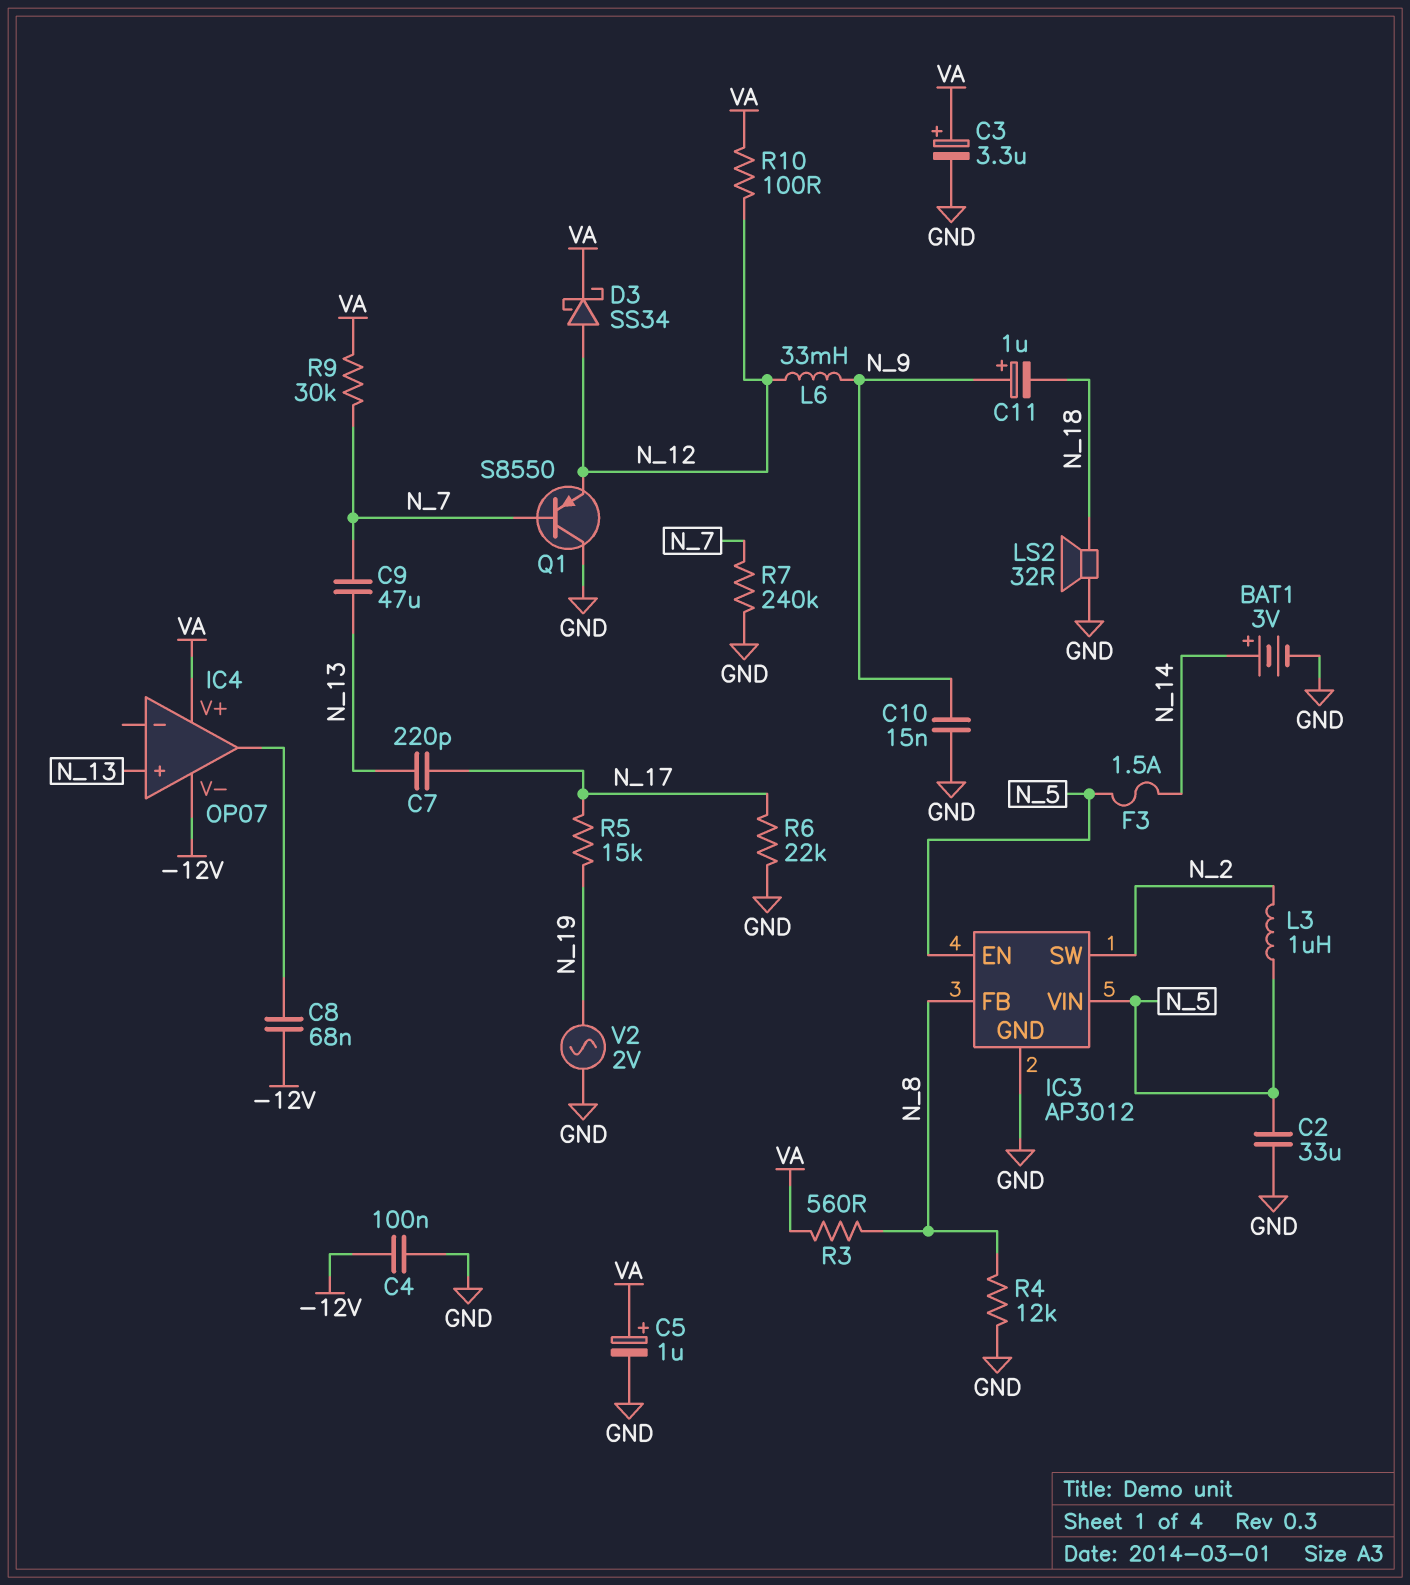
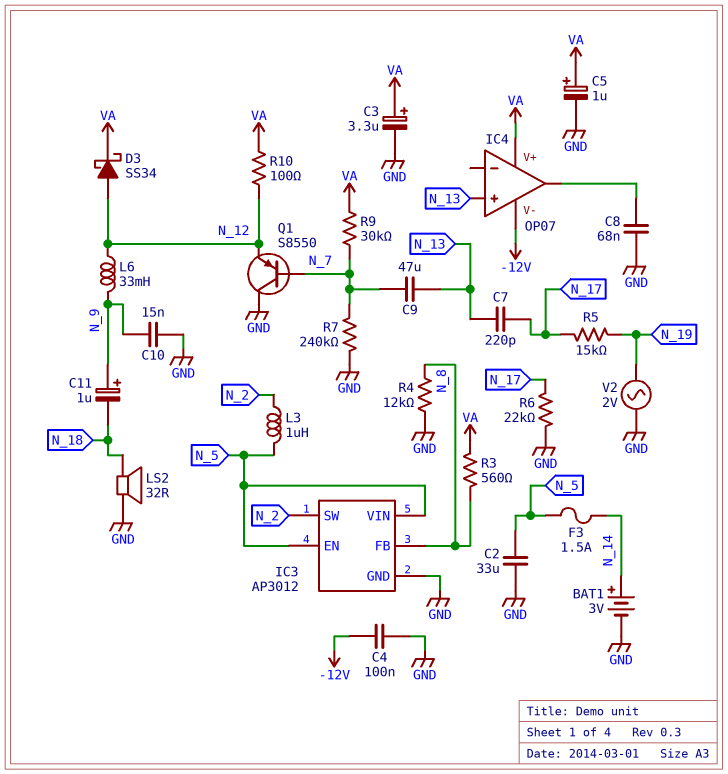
C8: 68nF (-12V, IC4/out) -> 68nF (GND, IC4/out)

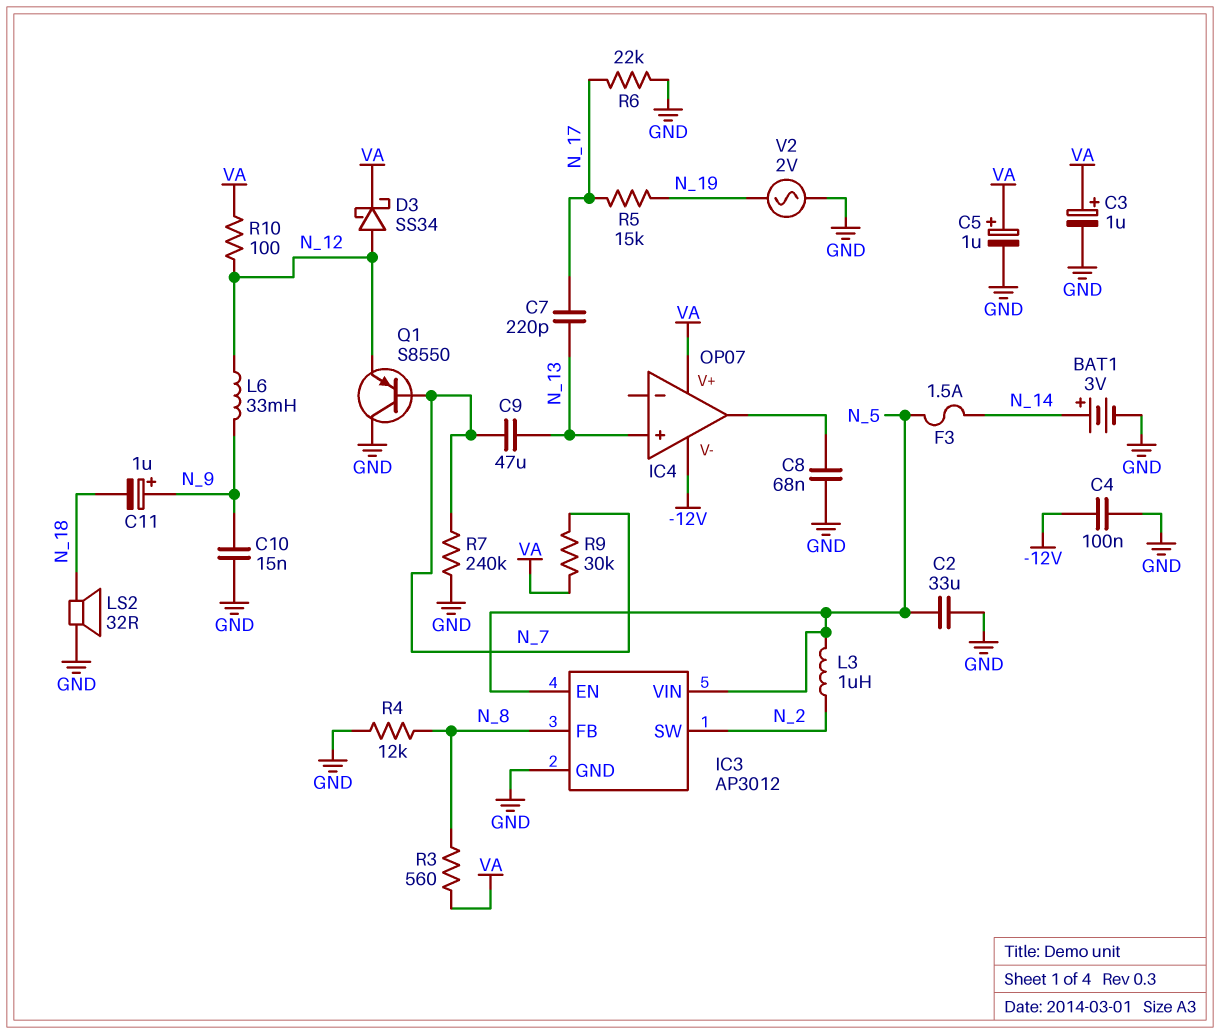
C3: 3.3uF (plus VA, minus GND) -> 1uF (plus VA, minus GND)

